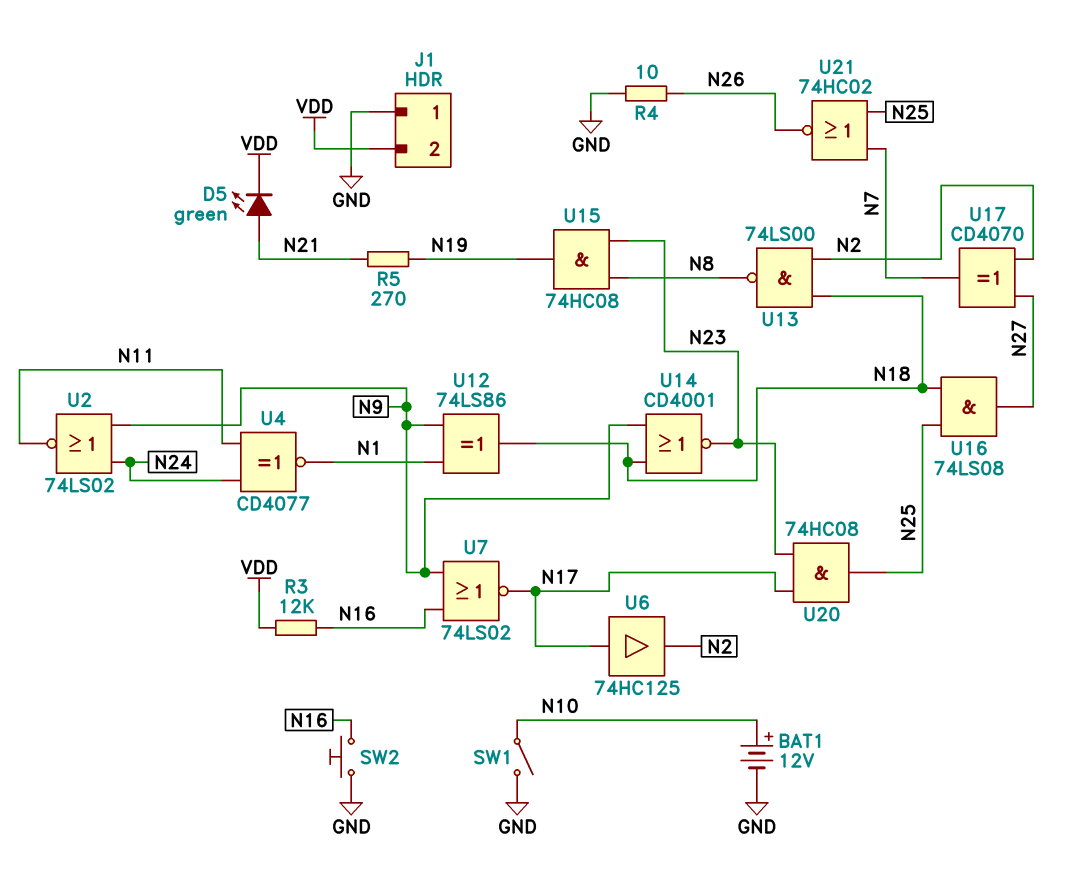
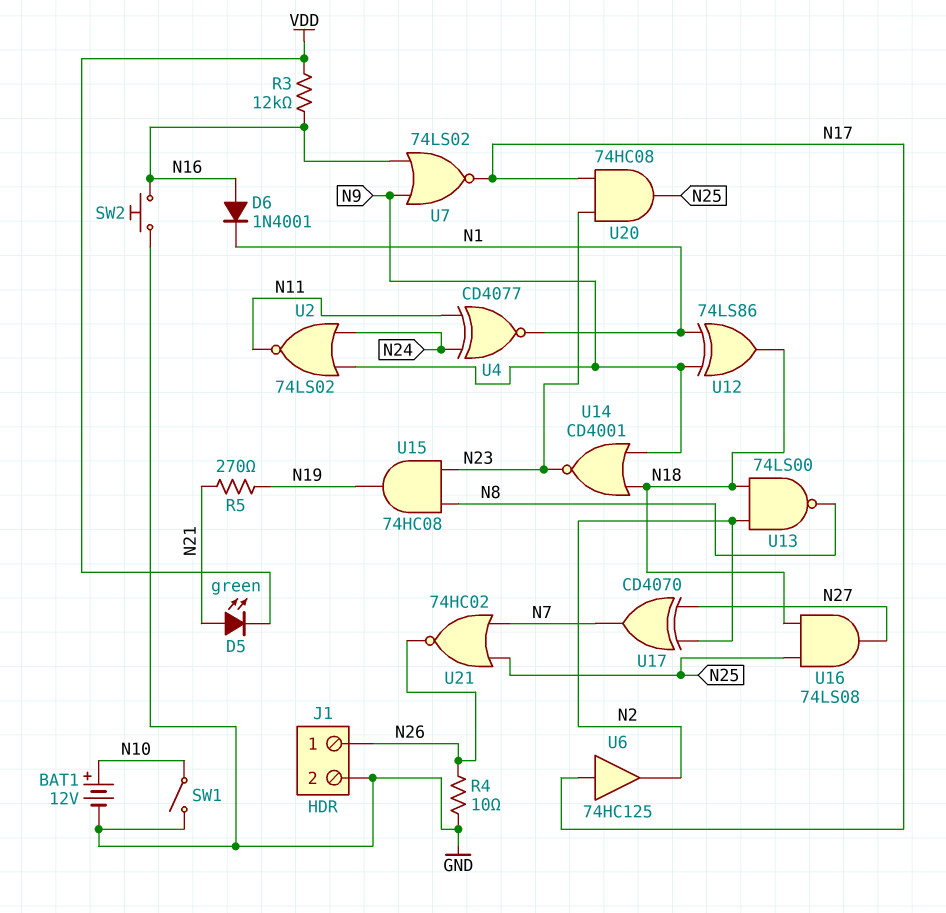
D6: none -> diode 1N4001 (A N16, K N1)
J1 pin 1: GND -> N26
J1 pin 2: VDD -> GND

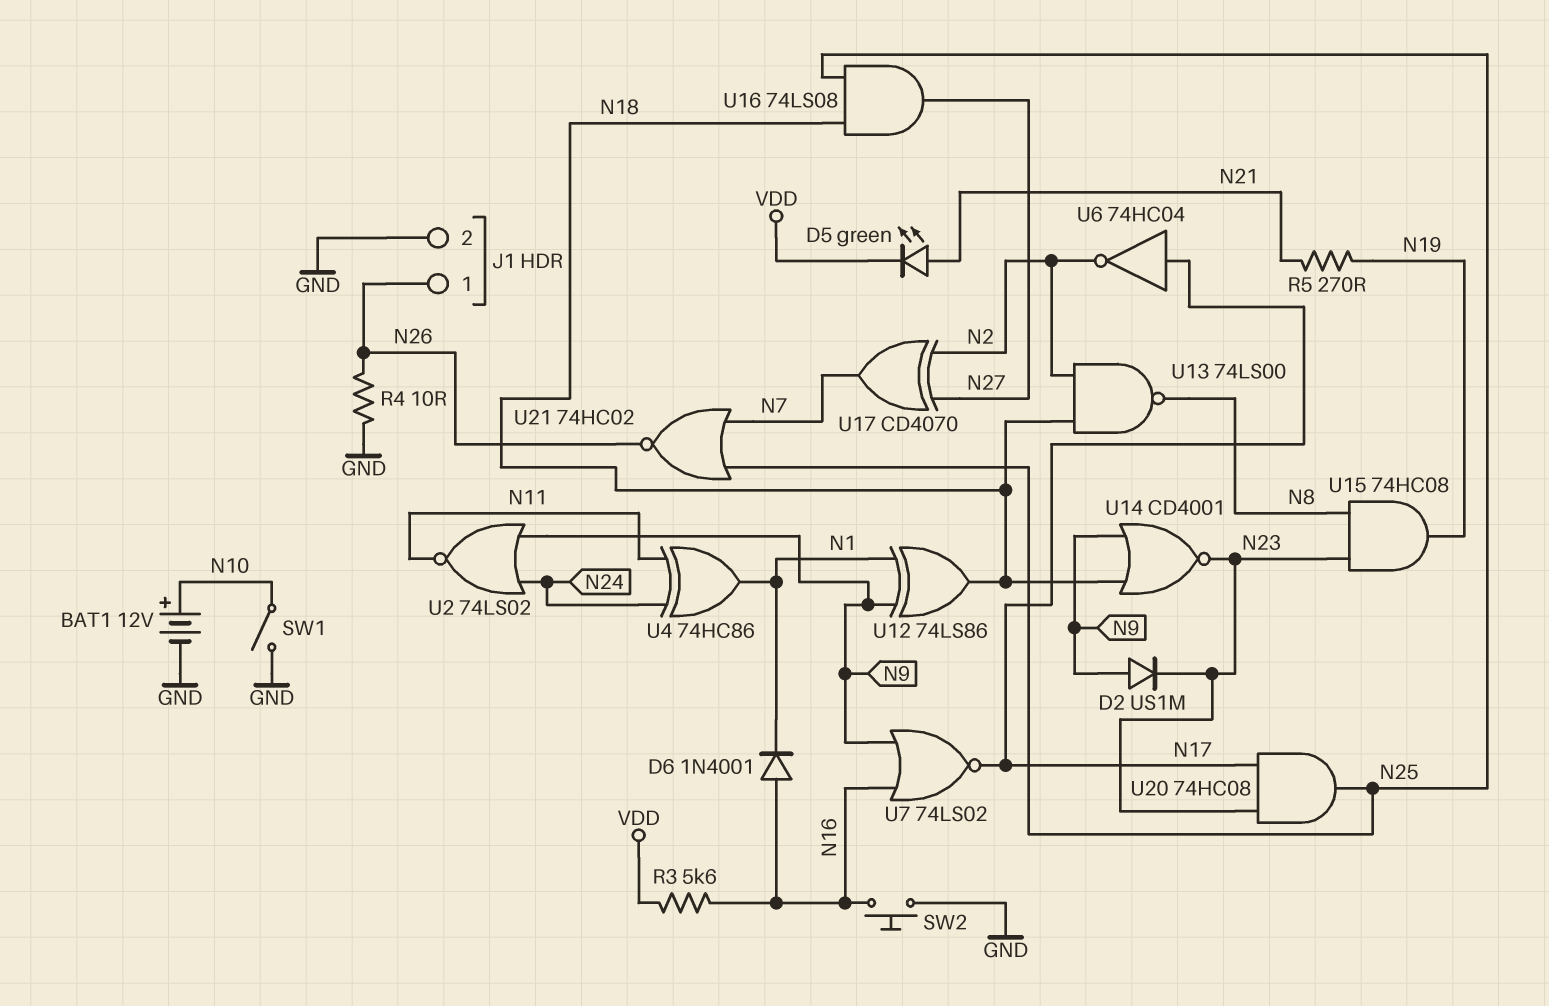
D2: none -> diode US1M (A N9, K N23)
R3: 12k (N16, VDD) -> 5.6k (N16, VDD)
U4: XNOR CD4077 (in N11, in N24, out N1) -> XOR 74HC86 (in N11, in N24, out N1)
U6: buffer 74HC125 (in N17, out N2) -> NOT 74HC04 (in N17, out N2)

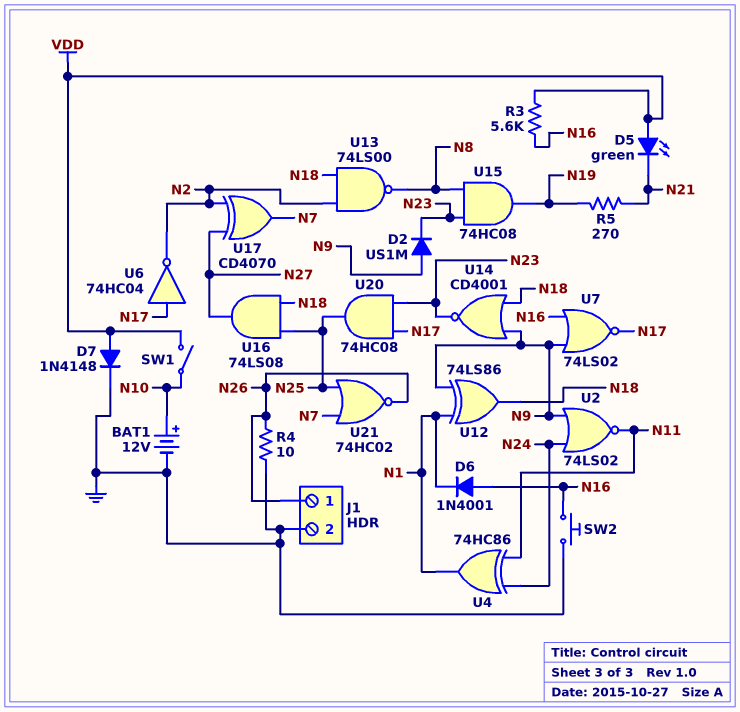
D5: LED green (A N21, K VDD) -> LED green (A VDD, K N21)
D7: none -> diode 1N4148 (A VDD, K GND)
SW1: switch (GND, N10) -> switch (N10, VDD)

